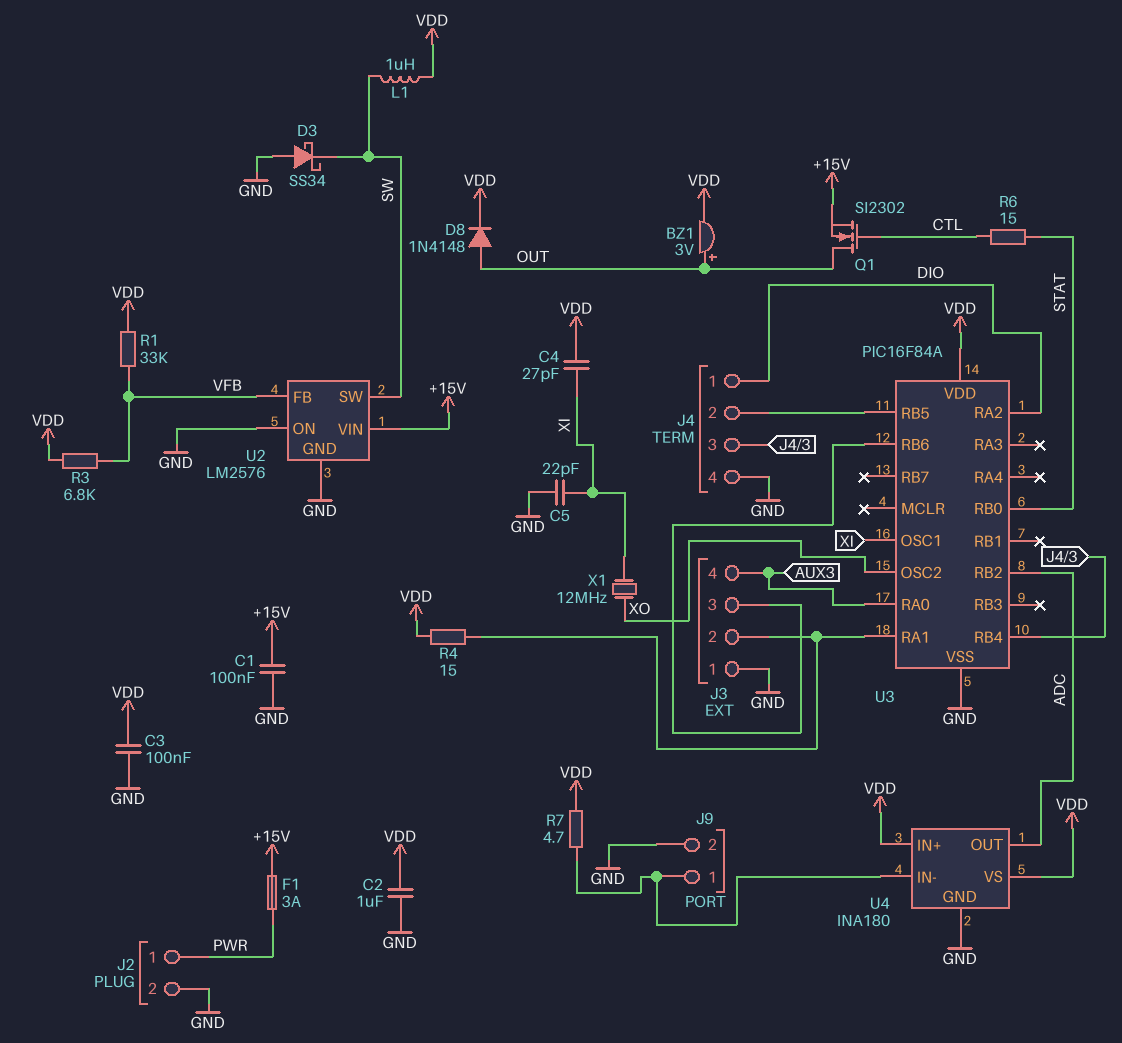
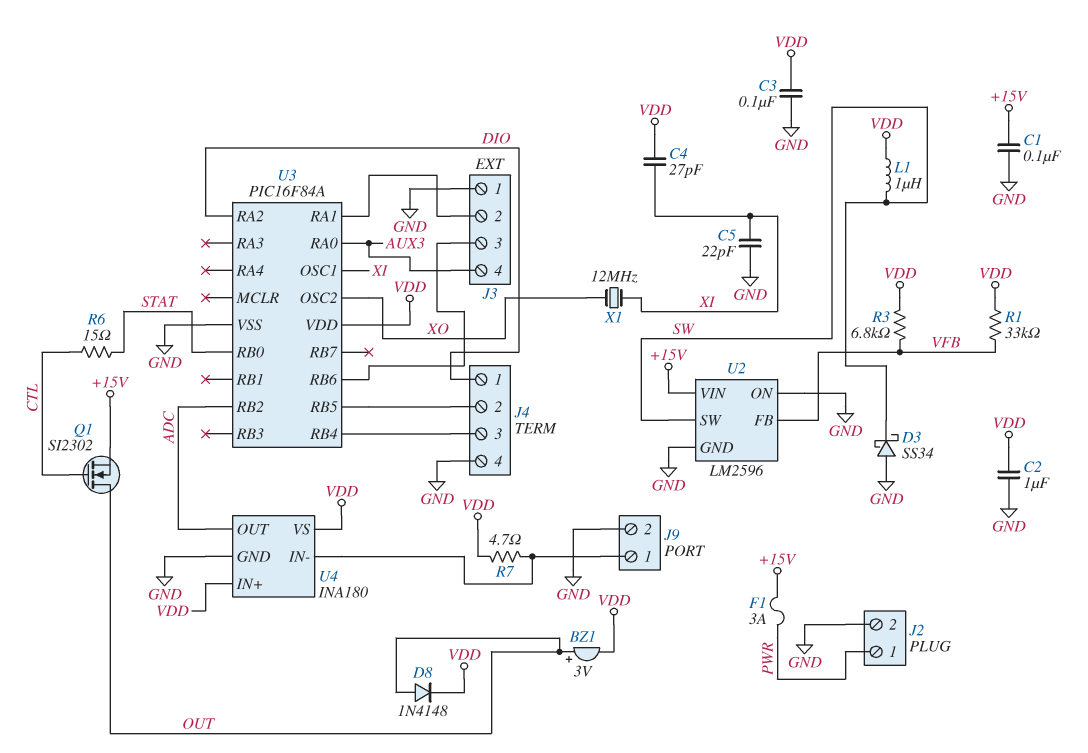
R4: 15 (J3/2, VDD) -> none
U2: LM2576 -> LM2596

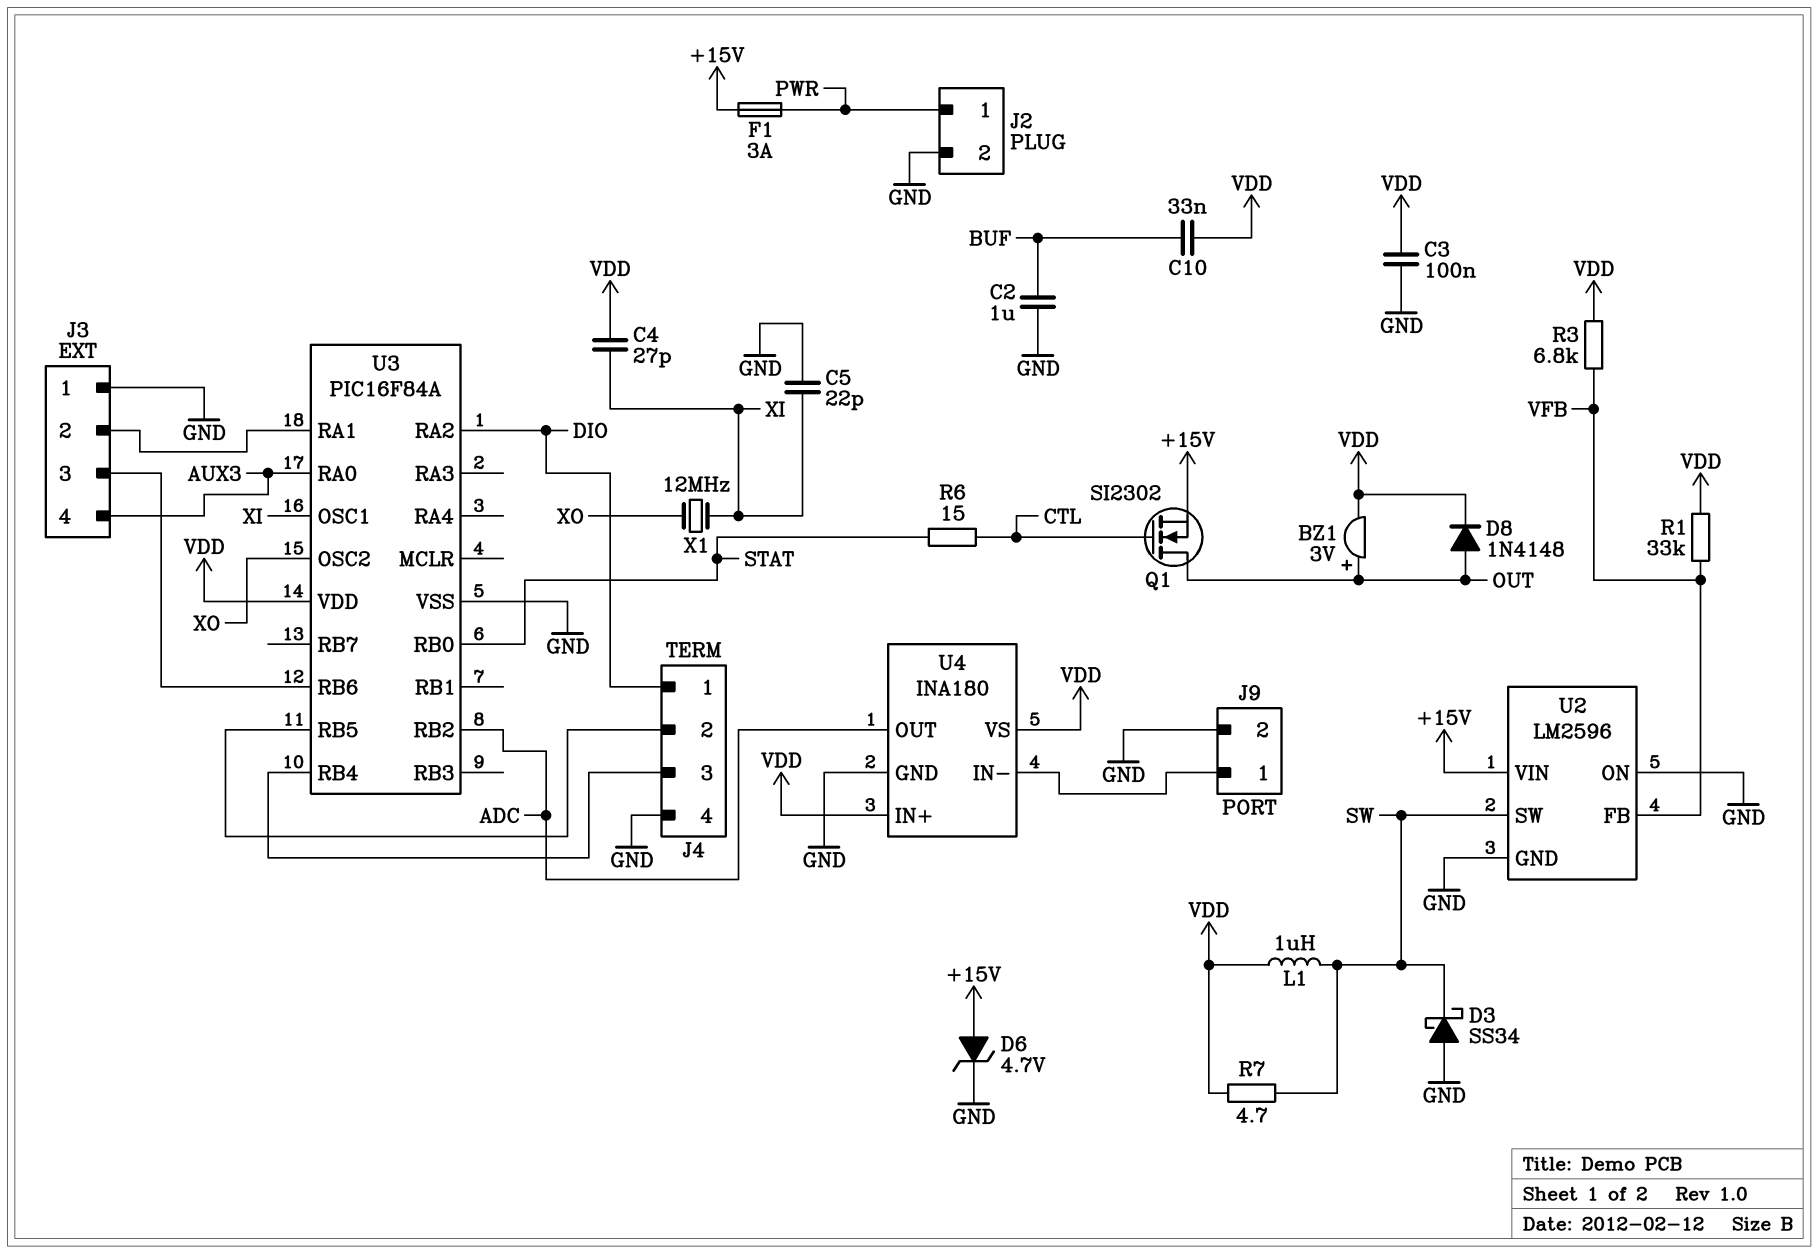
C1: 100nF (+15V, GND) -> none
C2: 1uF (GND, VDD) -> 1uF (BUF, GND)
C10: none -> 33nF (BUF, VDD)
D6: none -> zener 4.7V (A +15V, K GND)
R7: 4.7 (J9/1, VDD) -> 4.7 (SW, VDD)

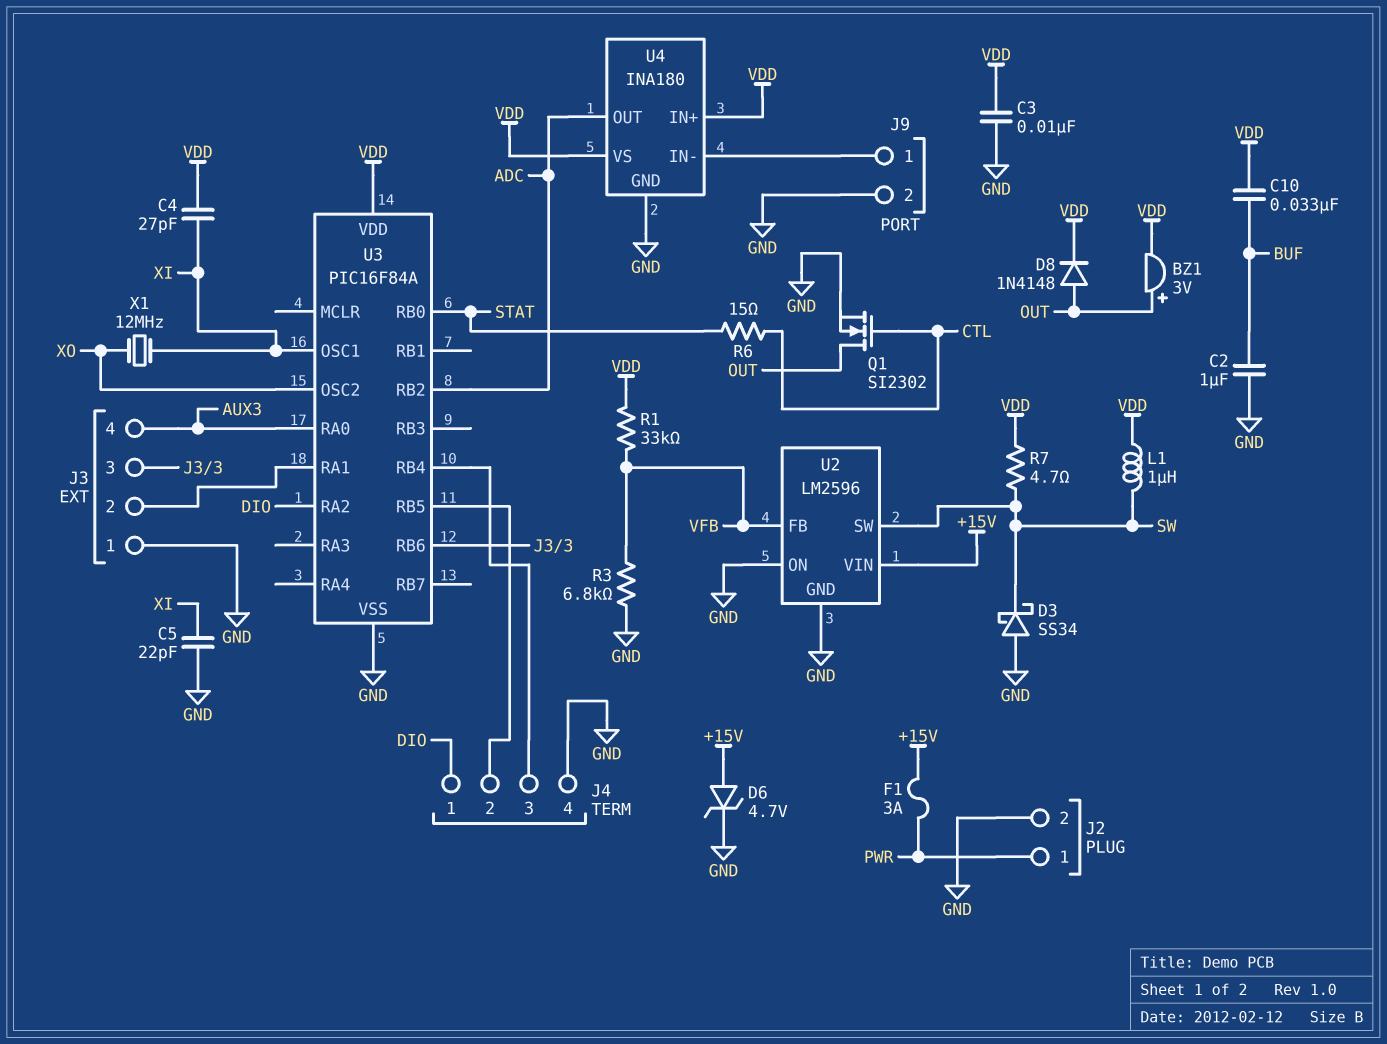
C3: 100nF (GND, VDD) -> 10nF (GND, VDD)
Q1: NMOS SI2302 (G CTL, D OUT, S +15V) -> NMOS SI2302 (G CTL, D OUT, S GND)
R3: 6.8k (VDD, VFB) -> 6.8k (GND, VFB)

